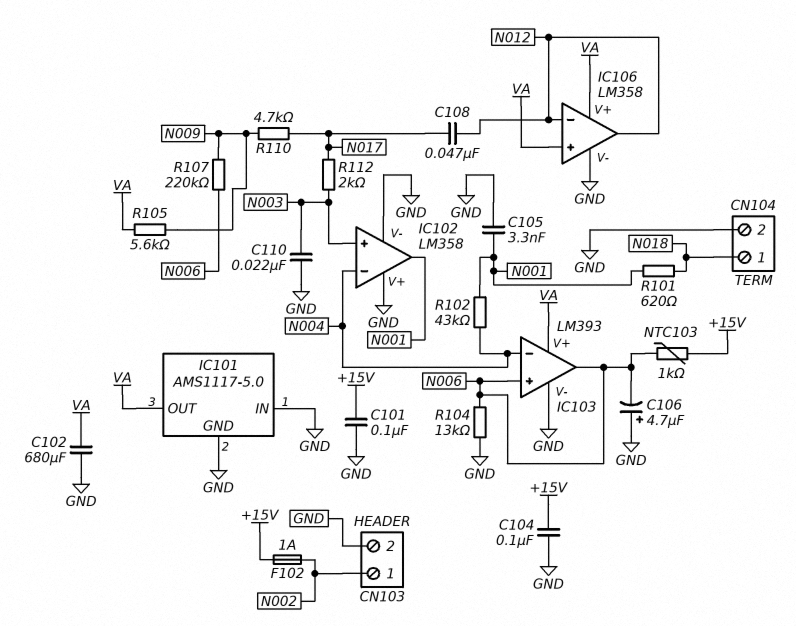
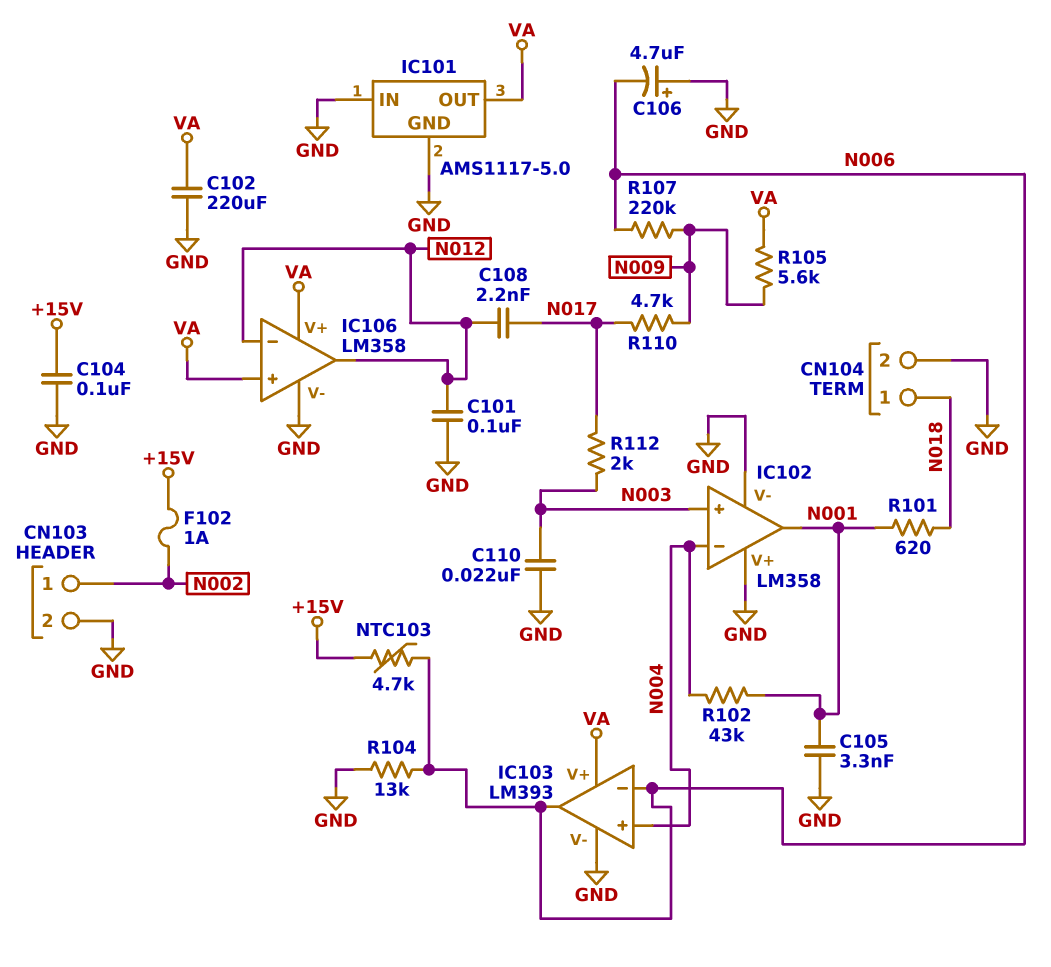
C101: 100nF (+15V, GND) -> 100nF (GND, N012)
C102: 680uF (GND, VA) -> 220uF (GND, VA)
C108: 47nF (N012, N017) -> 2.2nF (N012, N017)
IC103 pin in+: N006 -> N004
IC103 pin in-: N004 -> N006
NTC103: 1k (+15V, N006) -> 4.7k (+15V, N006)

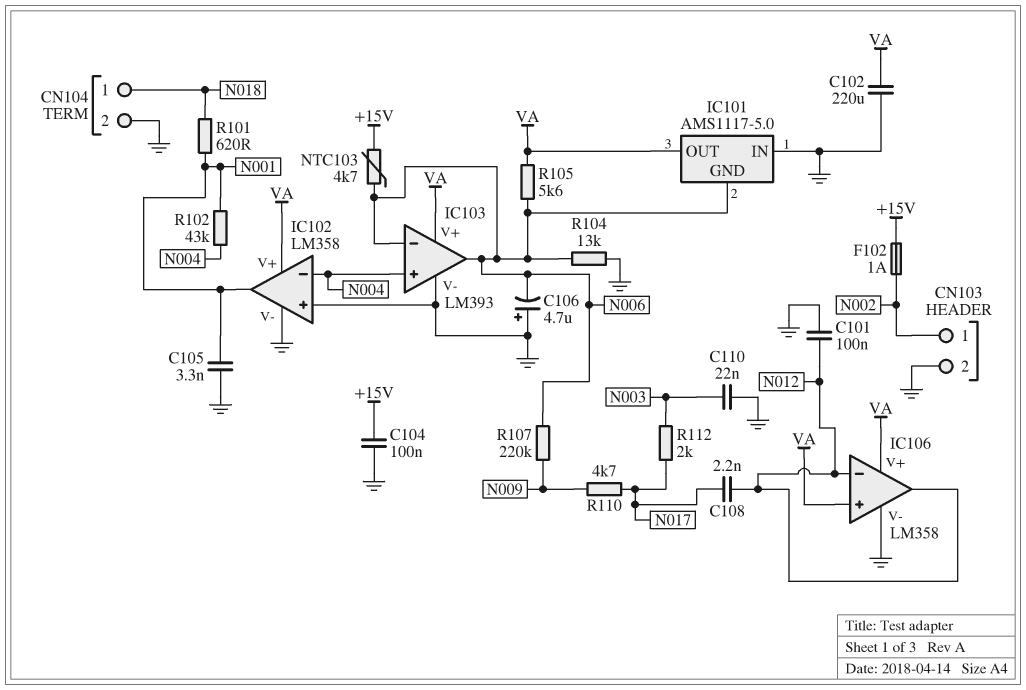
IC101 pin GND: GND -> N006
IC102 pin V+: GND -> VA
IC102 pin in+: N003 -> GND
R105: 5.6k (N009, VA) -> 5.6k (N006, VA)

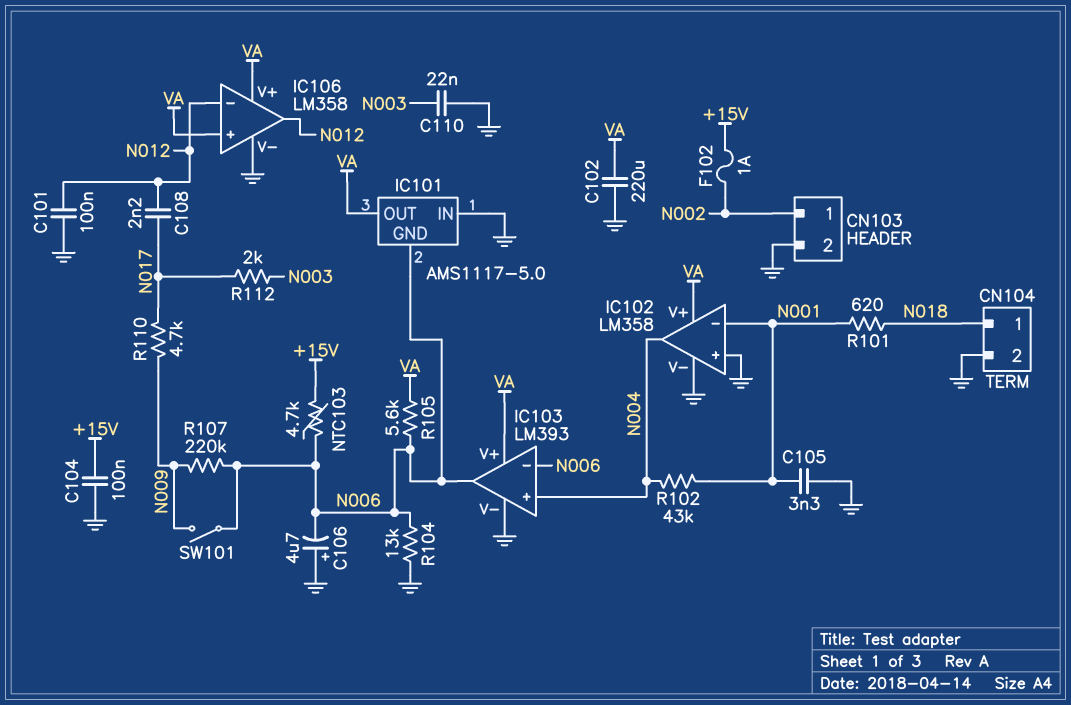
IC102 pin in-: N004 -> N001
IC102 pin out: N001 -> N004
SW101: none -> switch (N006, N009)

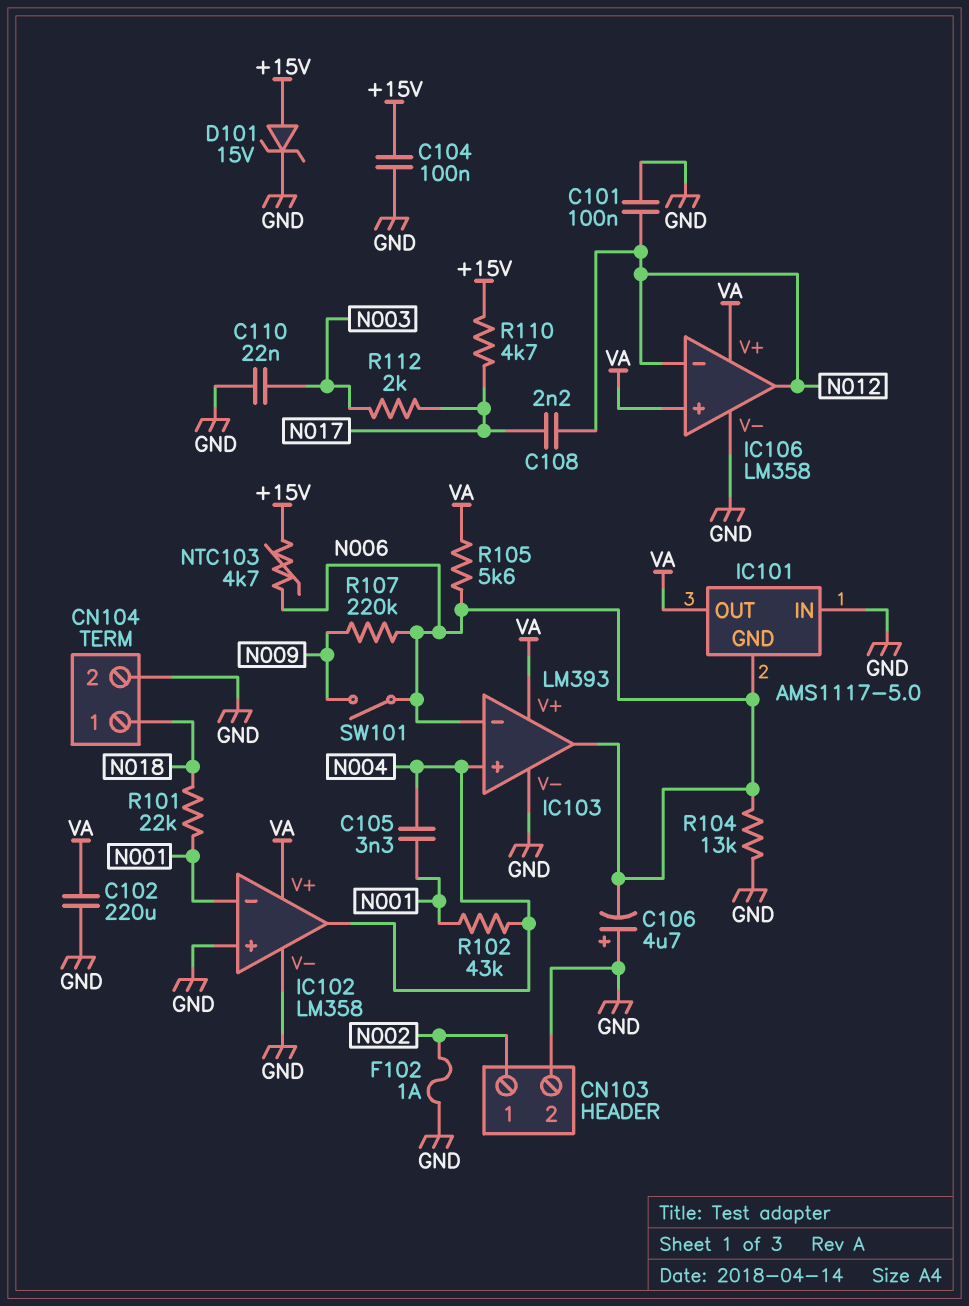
C105: 3.3nF (GND, N001) -> 3.3nF (N001, N004)
D101: none -> zener 15V (A +15V, K GND)
F102: 1A (+15V, N002) -> 1A (GND, N002)
R101: 620 (N001, N018) -> 22k (N001, N018)
R110: 4.7k (N009, N017) -> 4.7k (+15V, N017)

